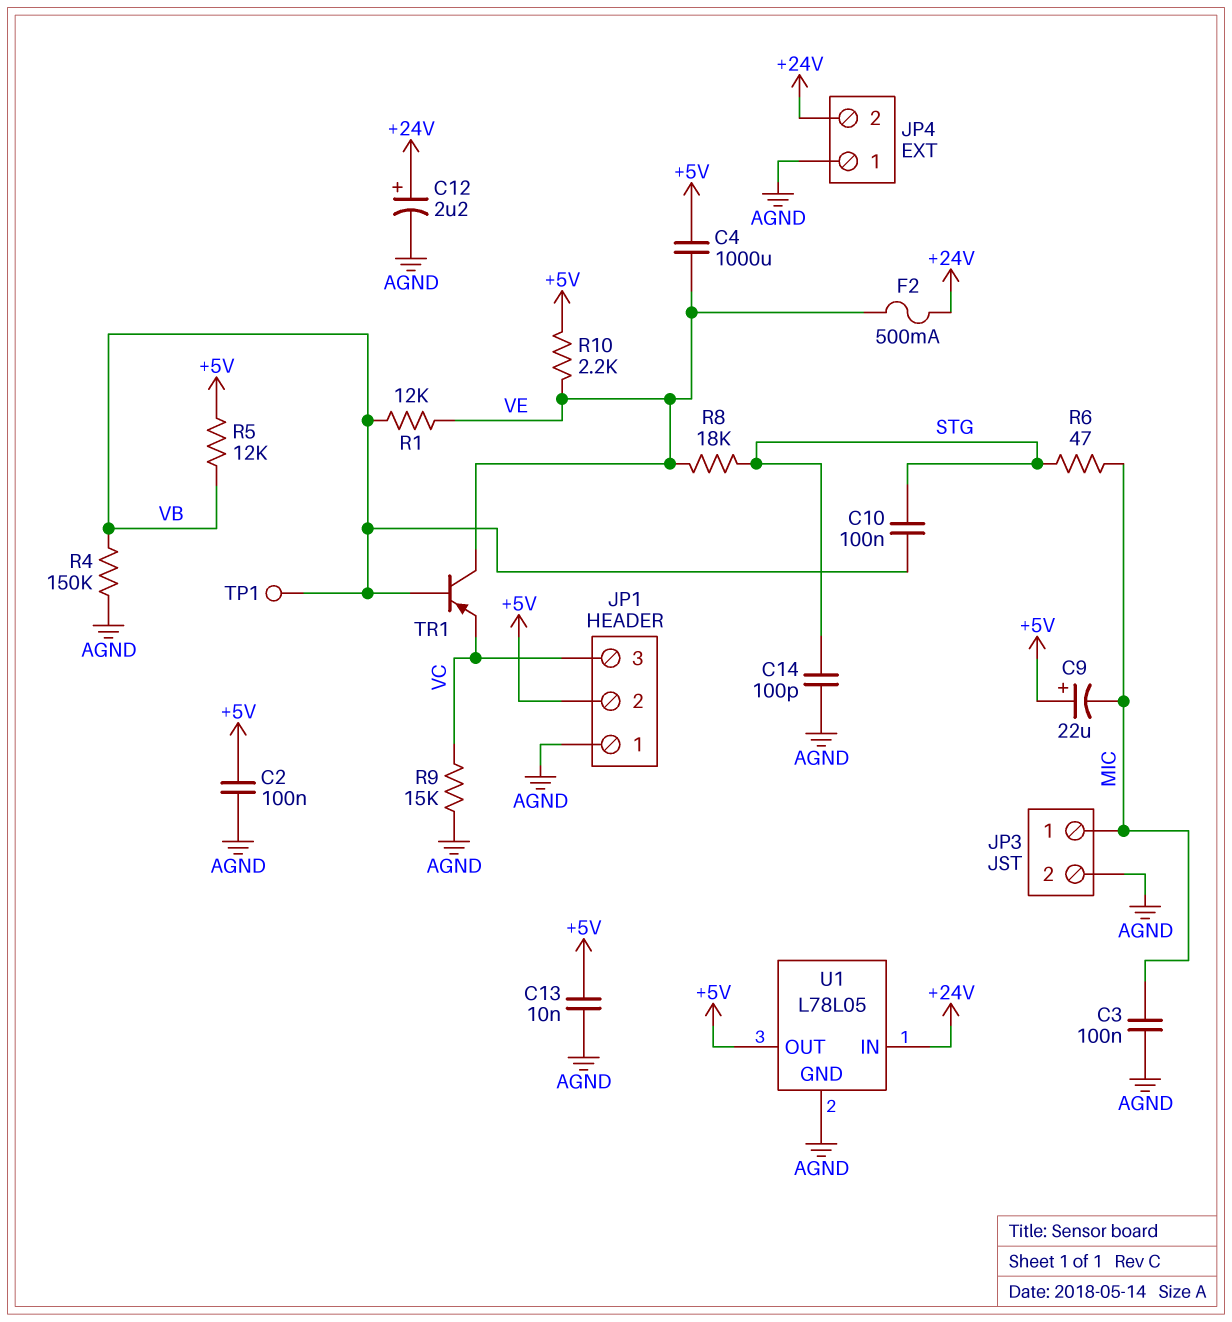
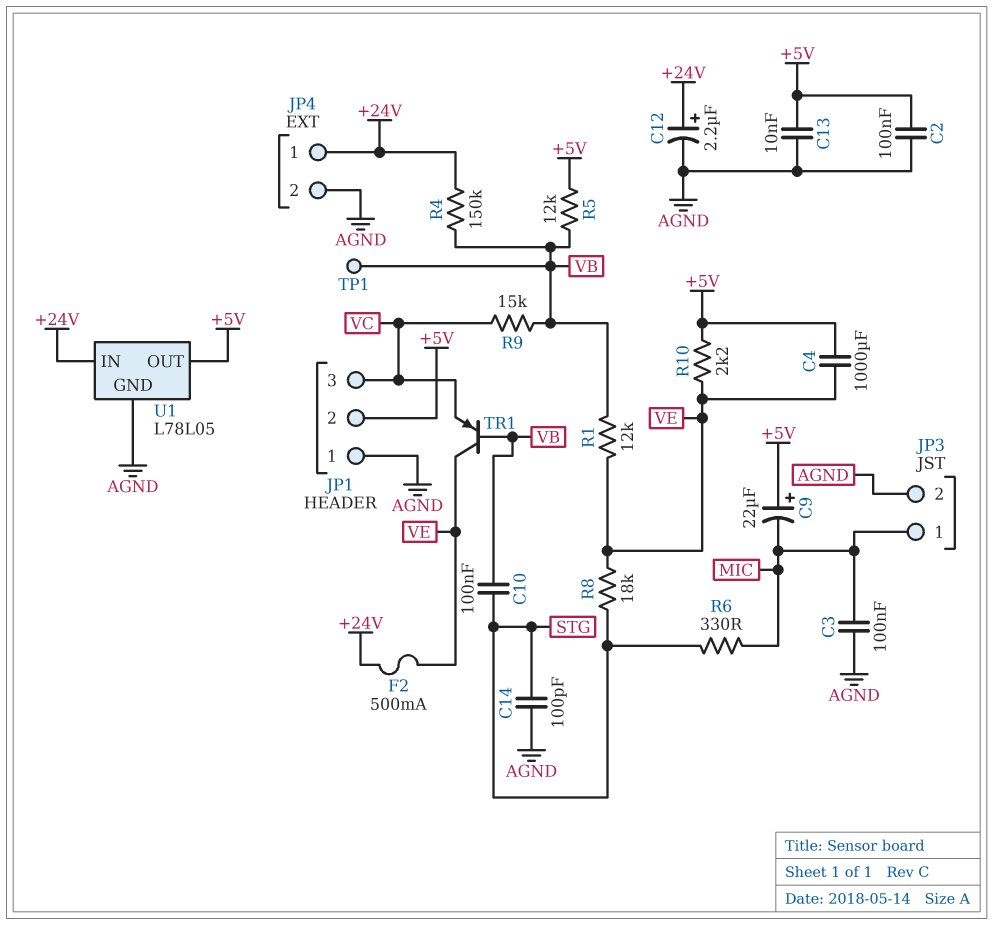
JP4 pin 1: AGND -> +24V
JP4 pin 2: +24V -> AGND
R4: 150k (AGND, VB) -> 150k (+24V, VB)
R6: 47 (MIC, STG) -> 330 (MIC, STG)
R9: 15k (AGND, VC) -> 15k (VB, VC)

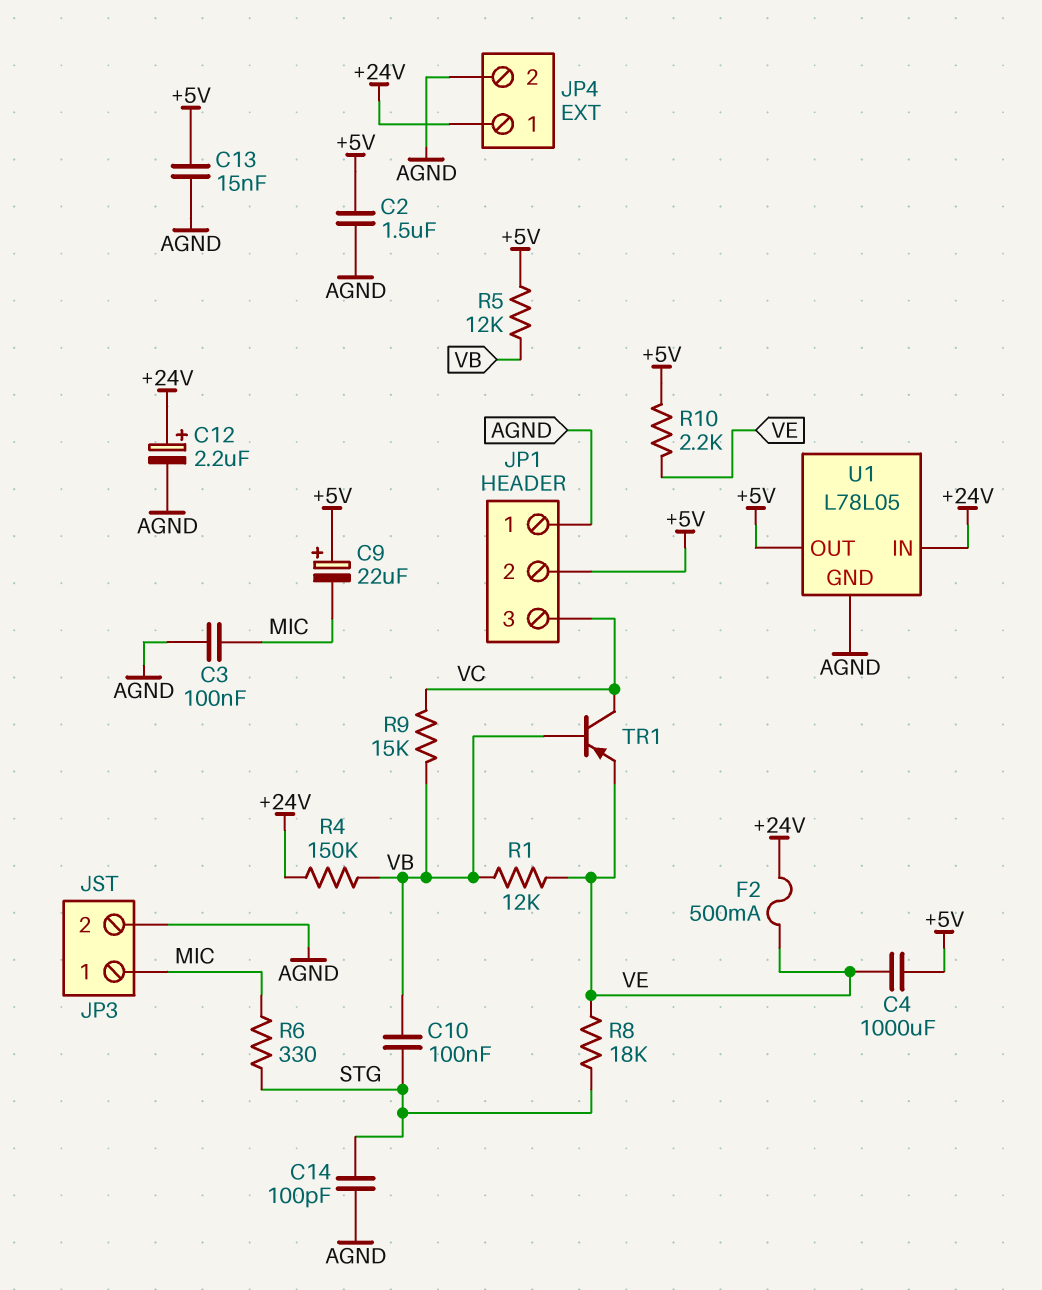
C2: 100nF (+5V, AGND) -> 1.5uF (+5V, AGND)
C13: 10nF (+5V, AGND) -> 15nF (+5V, AGND)
TP1: test point (VB) -> none
TR1: PNP (B VB, C VE, E VC) -> PNP (B VB, C VC, E VE)

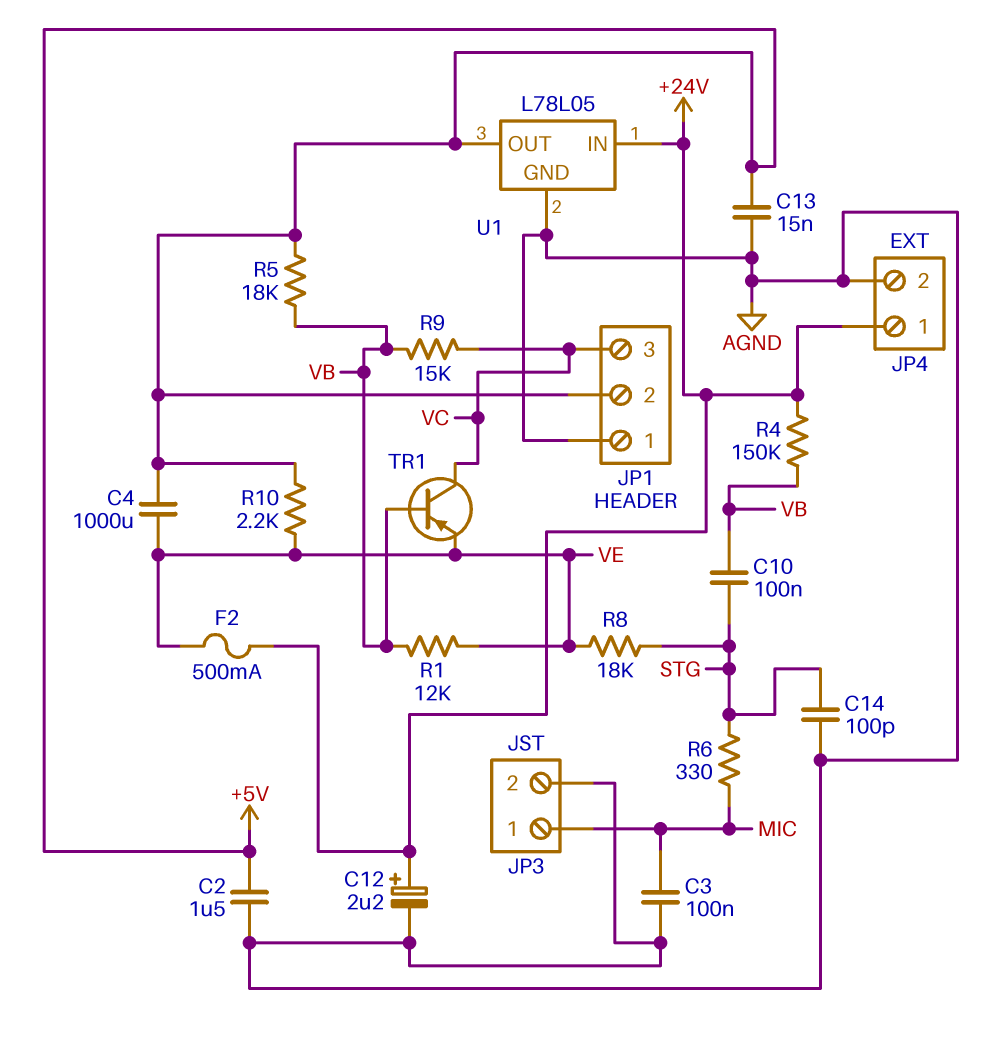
C9: 22uF (plus +5V, minus MIC) -> none
R5: 12k (+5V, VB) -> 18k (+5V, VB)

